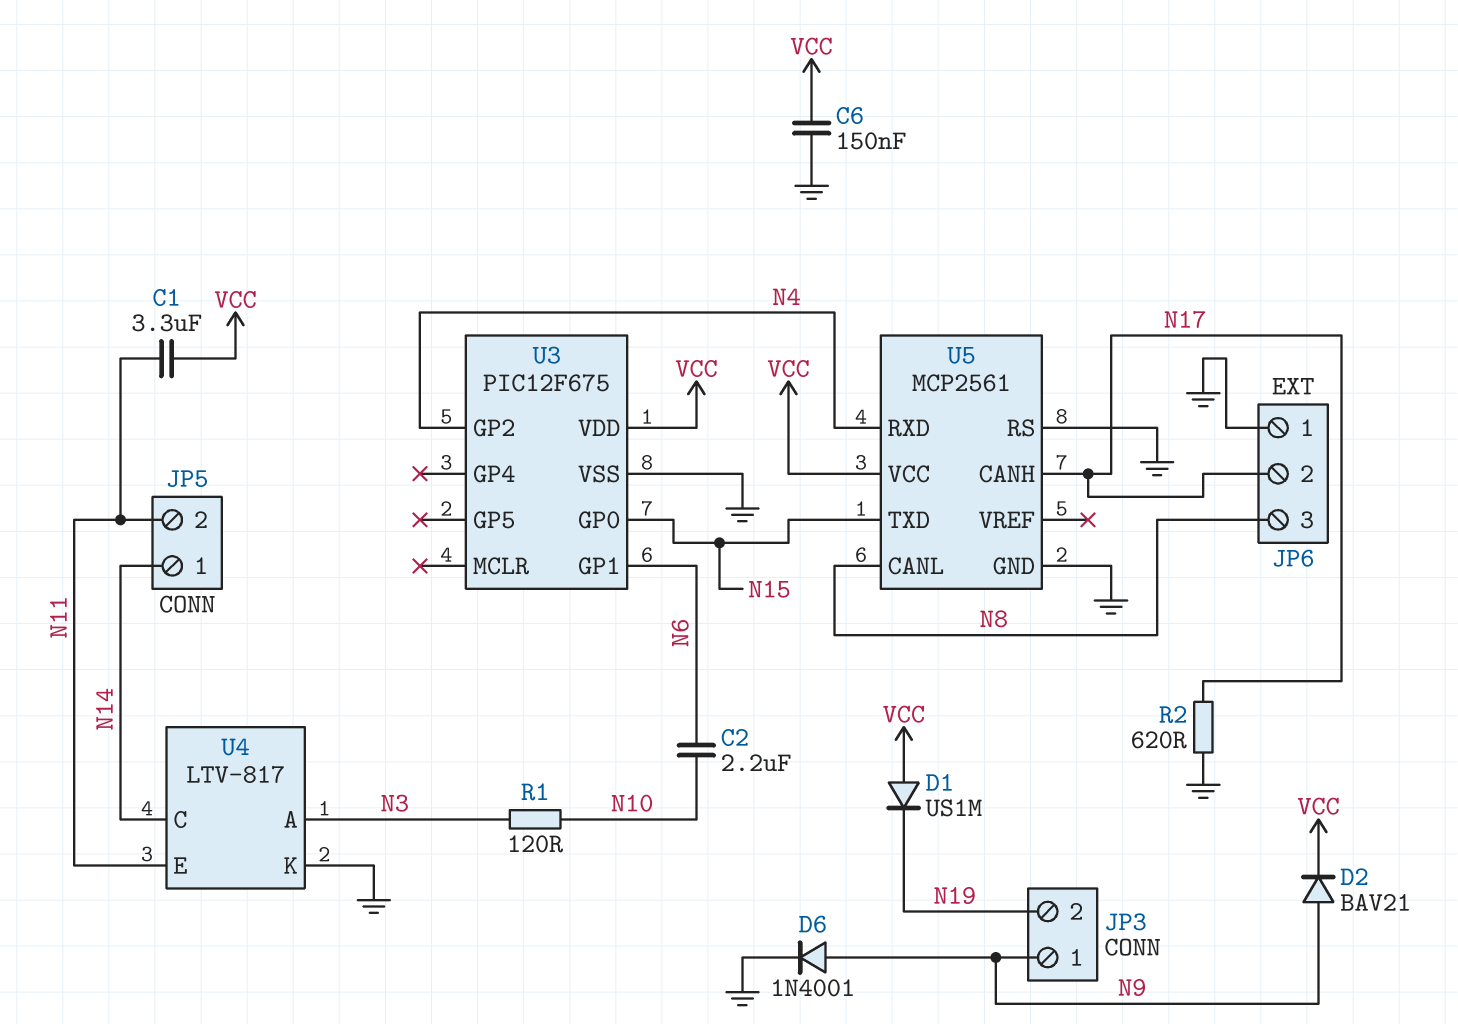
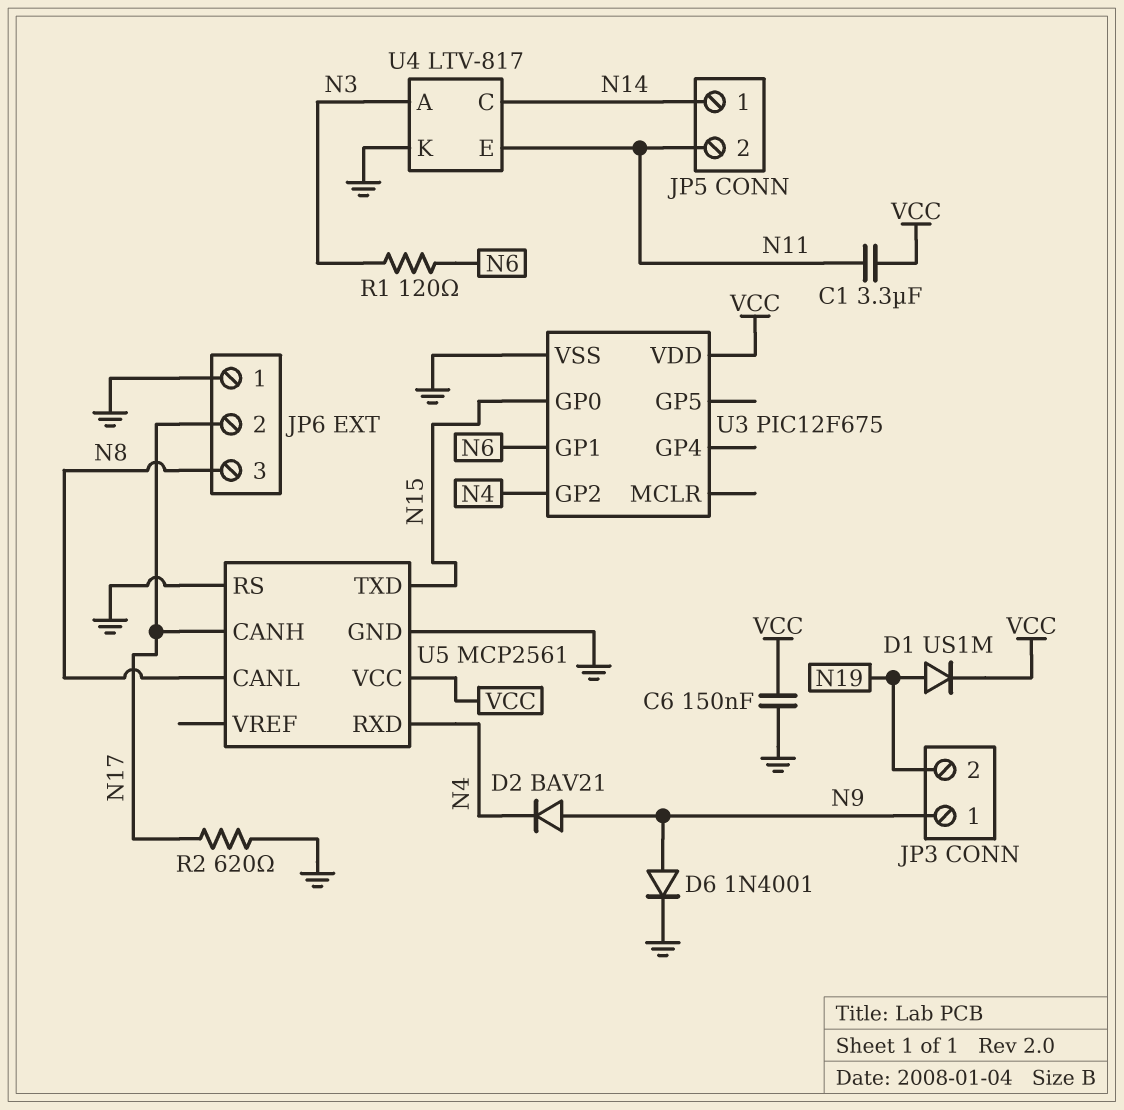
C2: 2.2uF (N6, N10) -> none
D1: diode US1M (A VCC, K N19) -> diode US1M (A N19, K VCC)
D2: diode BAV21 (A N9, K VCC) -> diode BAV21 (A N9, K N4)
R1: 120 (N3, N10) -> 120 (N3, N6)

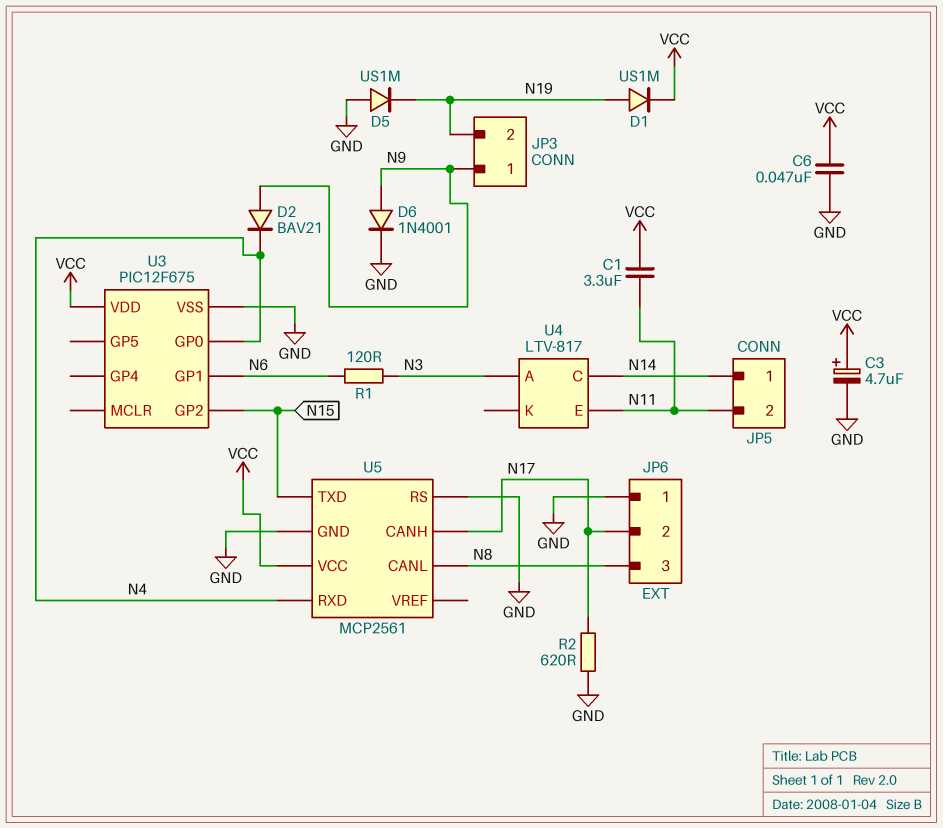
C3: none -> 4.7uF (plus VCC, minus GND)
C6: 150nF (GND, VCC) -> 47nF (GND, VCC)
D5: none -> diode US1M (A GND, K N19)
U3 pin GP0: N15 -> N4
U3 pin GP2: N4 -> N15
U4 pin K: GND -> none

